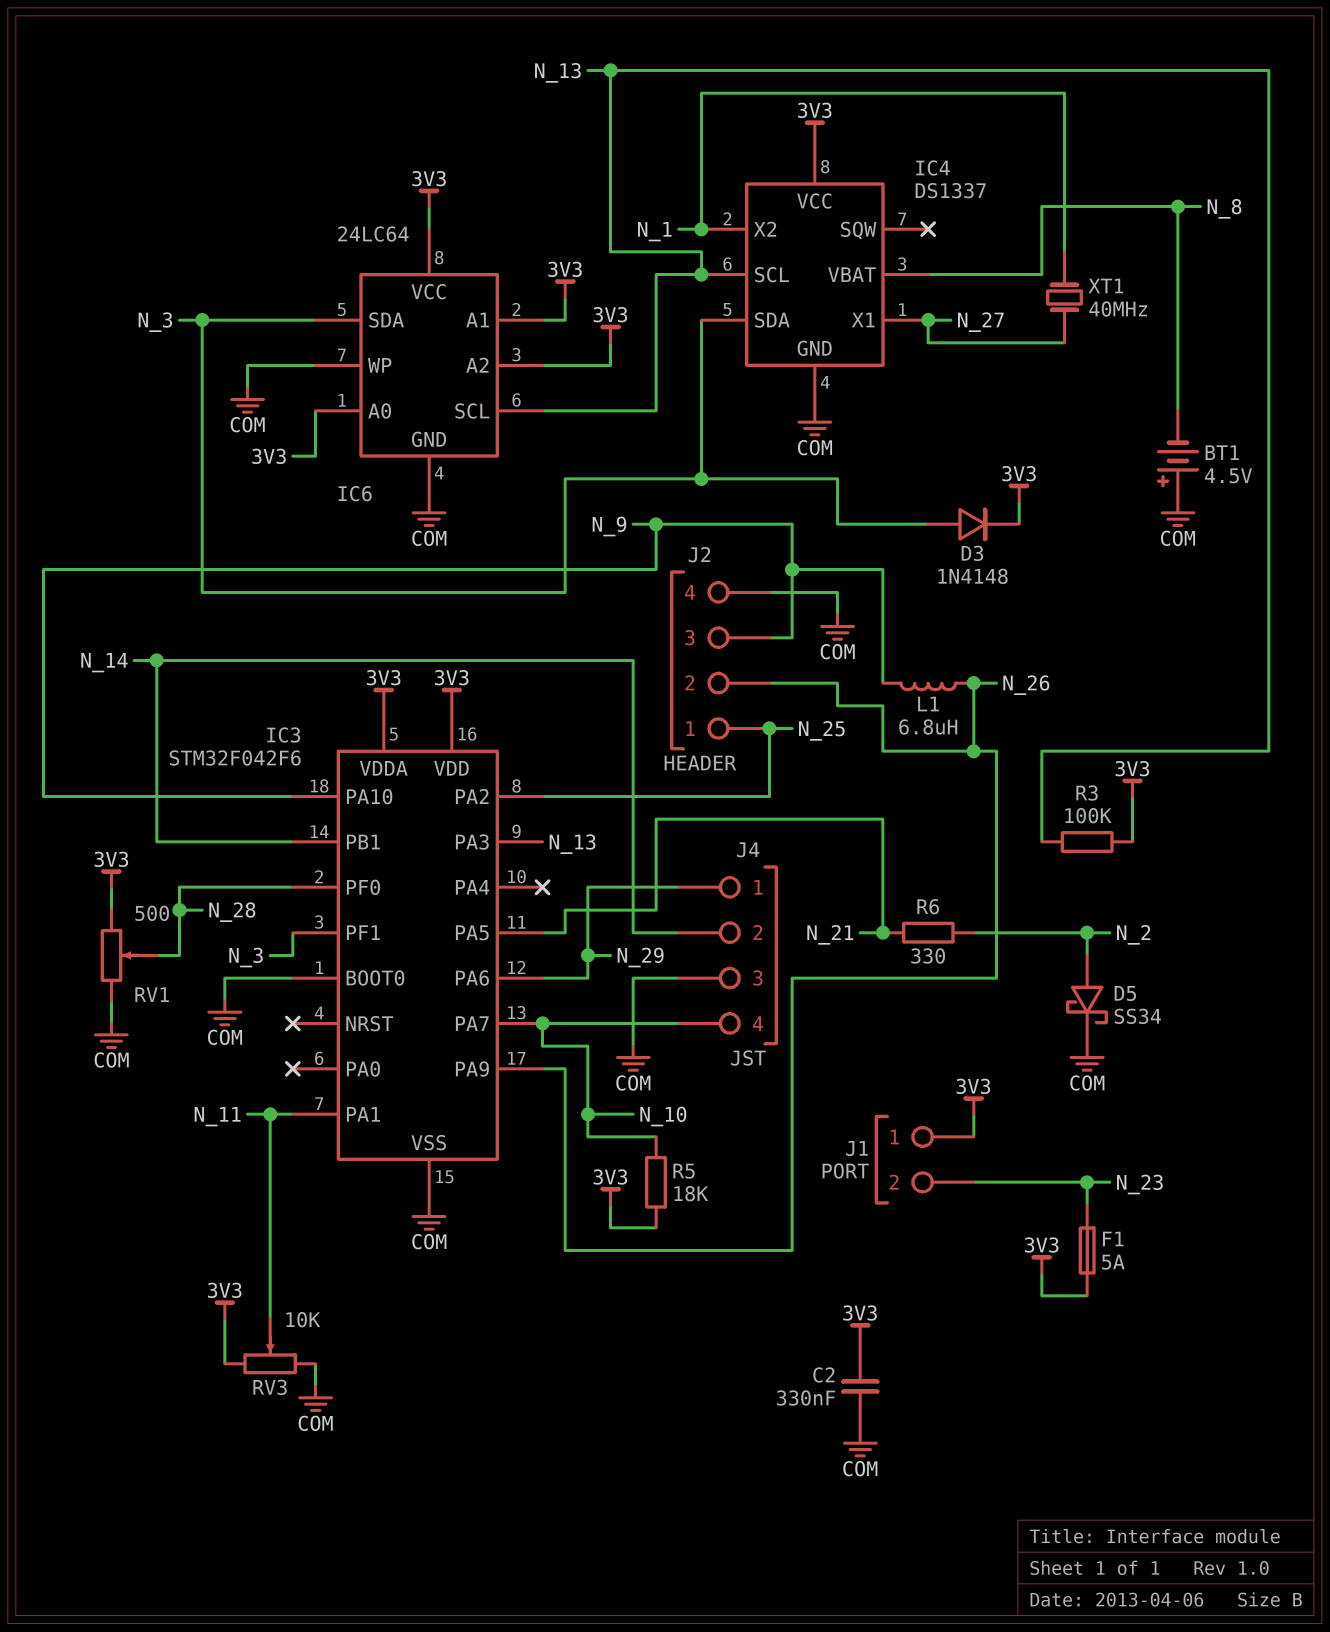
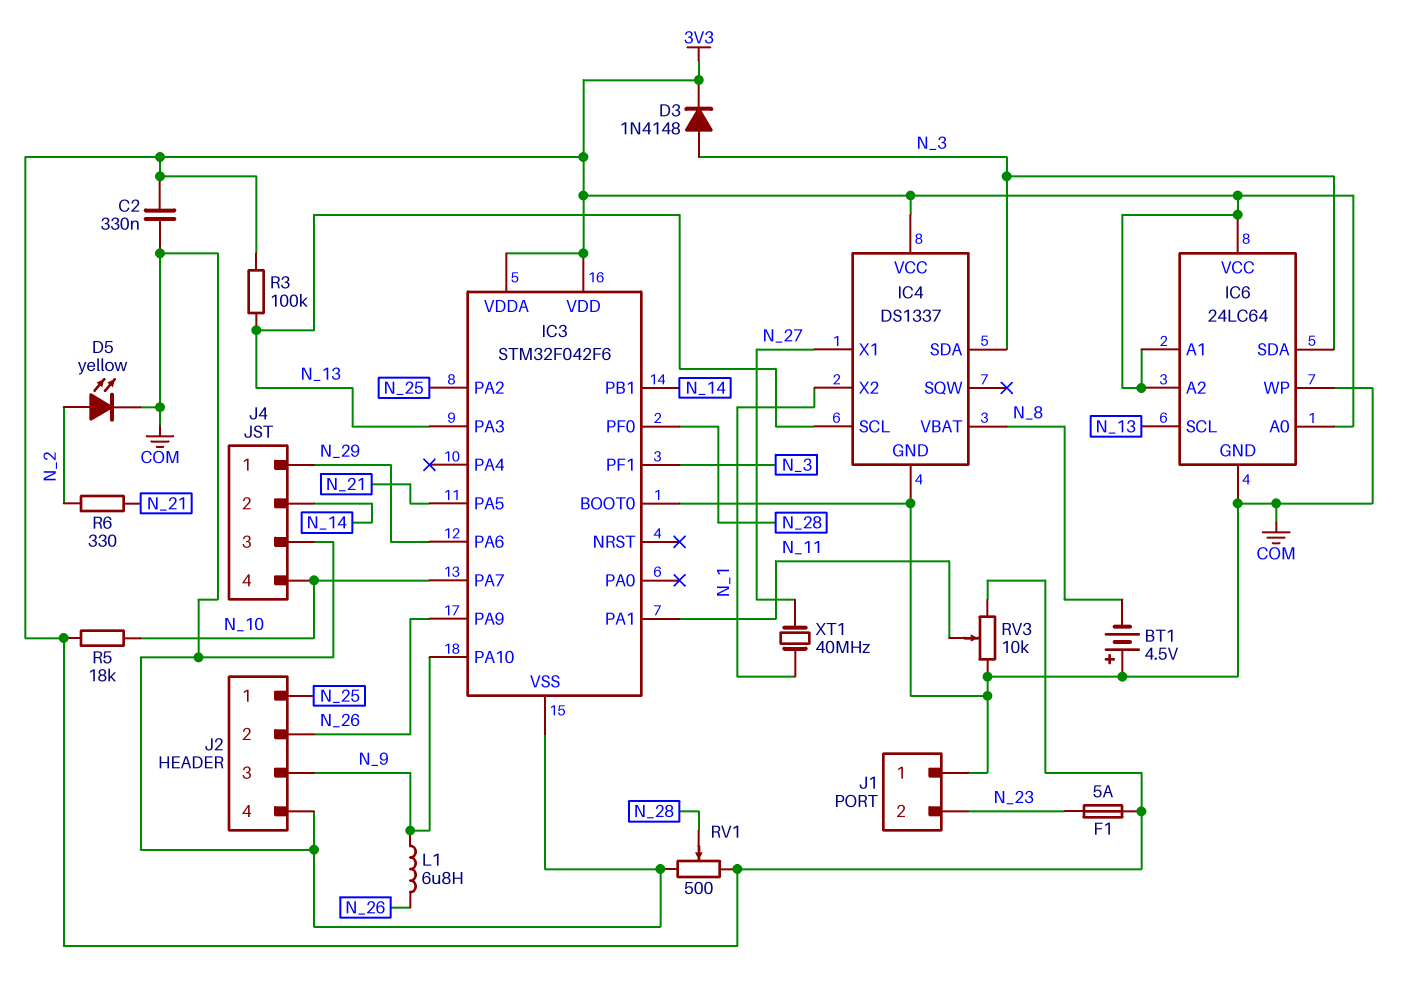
D5: schottky SS34 (A N_2, K COM) -> LED yellow (A N_2, K COM)
J1 pin 1: 3V3 -> COM

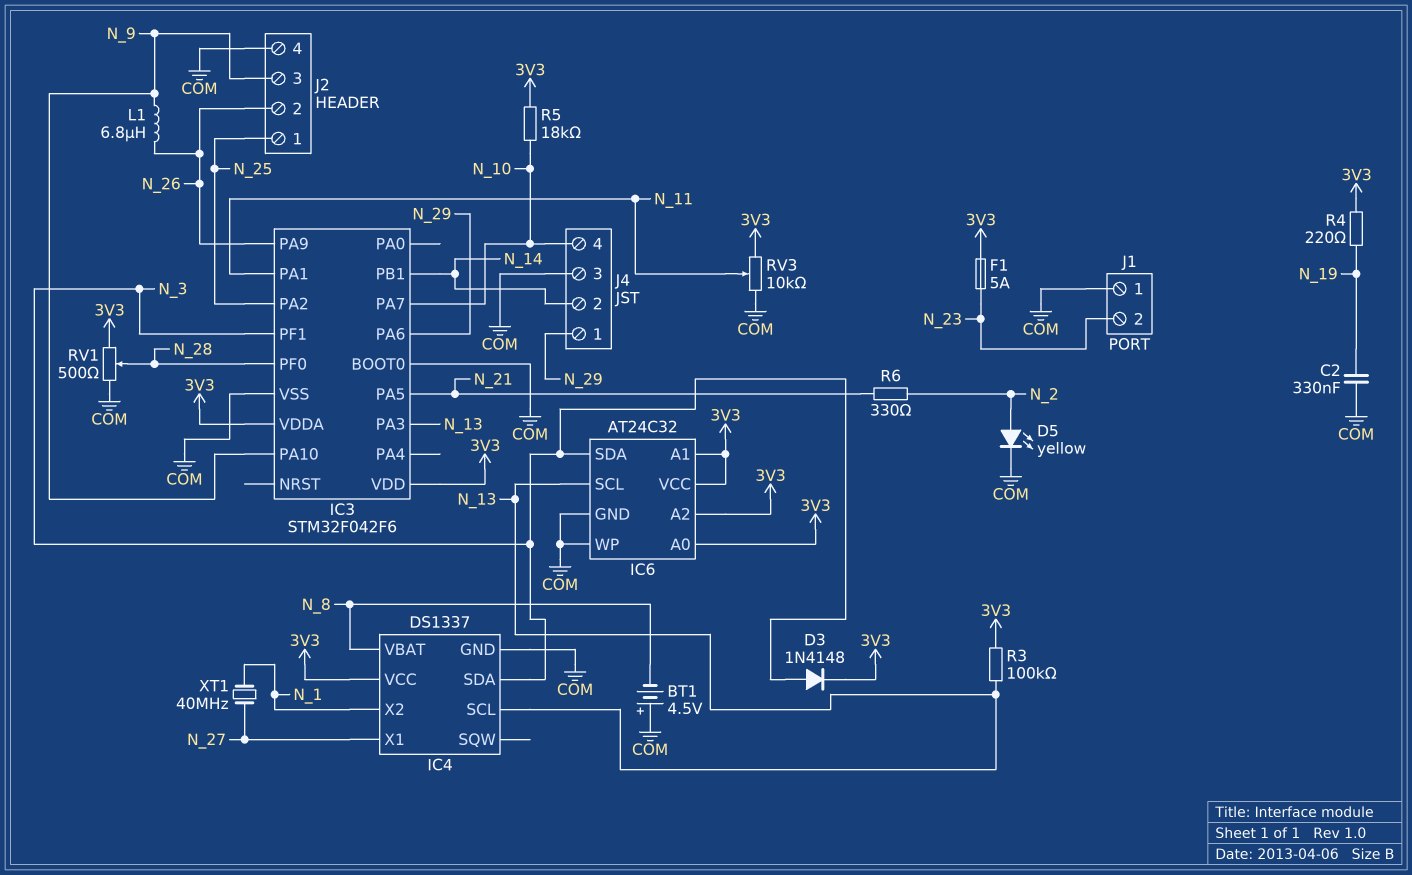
C2: 330nF (3V3, COM) -> 330nF (COM, N_19)
IC6: 24LC64 -> AT24C32
R4: none -> 220 (3V3, N_19)

